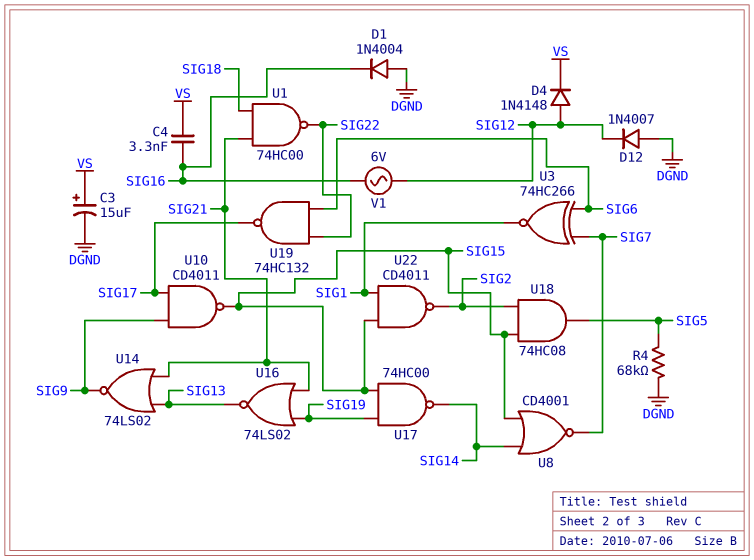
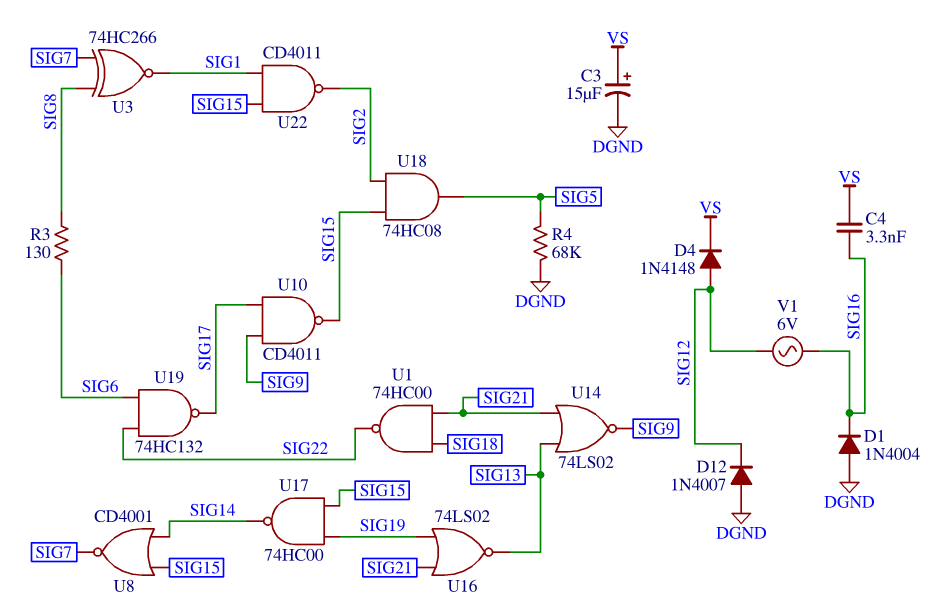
R3: none -> 130 (SIG6, SIG8)
U3: XNOR 74HC266 (in SIG6, in SIG7, out SIG1) -> XNOR 74HC266 (in SIG7, in SIG8, out SIG1)

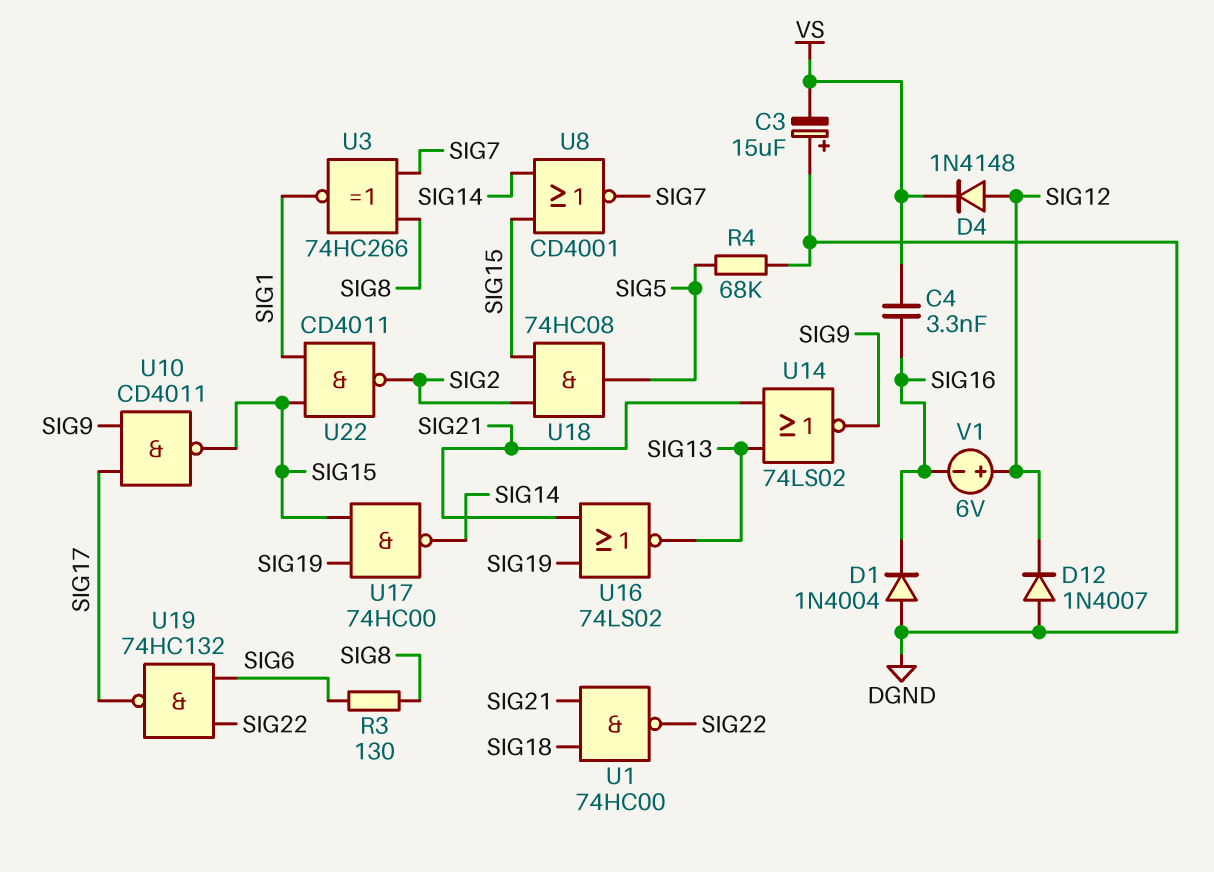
C3: 15uF (plus VS, minus DGND) -> 15uF (plus DGND, minus VS)
V1: AC 6V (SIG12, SIG16) -> 6V (plus SIG12, minus SIG16)

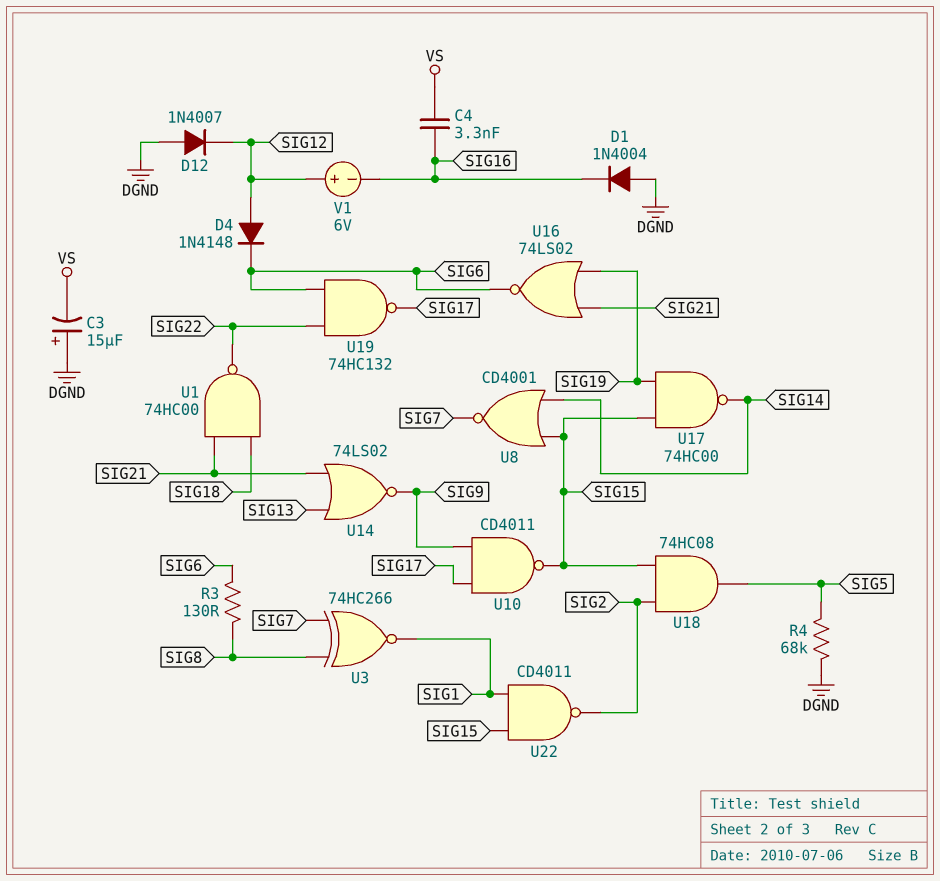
D4: diode 1N4148 (A SIG12, K VS) -> diode 1N4148 (A SIG12, K SIG6)
U16: NOR 74LS02 (in SIG19, in SIG21, out SIG13) -> NOR 74LS02 (in SIG19, in SIG21, out SIG6)

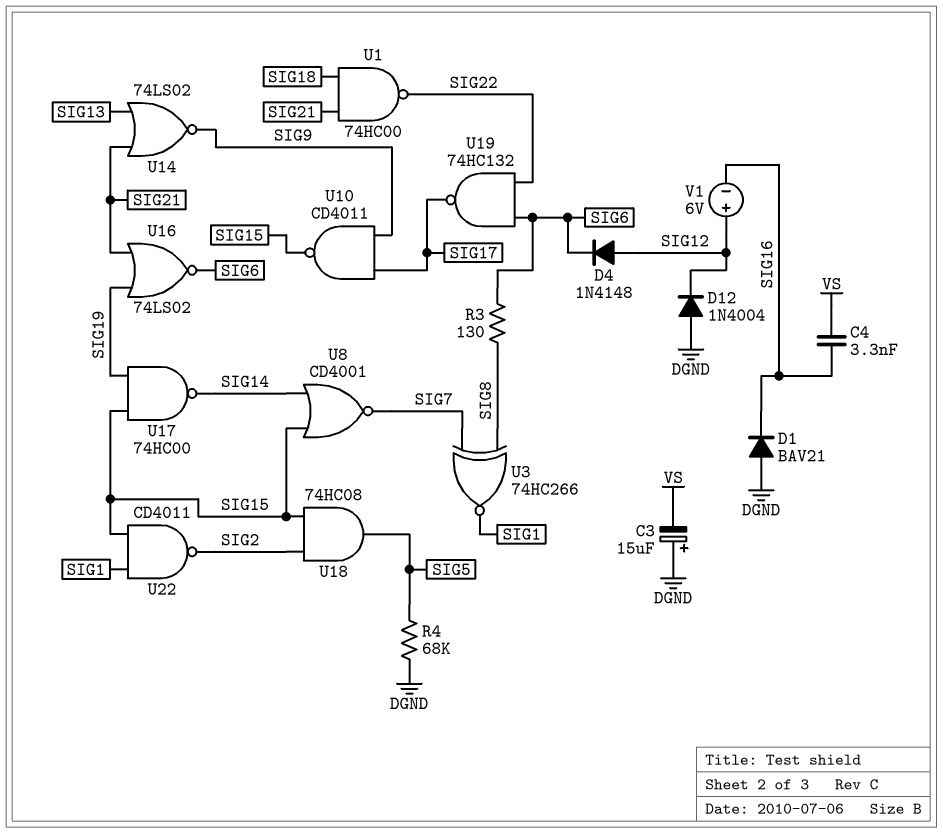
D1: diode 1N4004 (A DGND, K SIG16) -> diode BAV21 (A DGND, K SIG16)
D12: diode 1N4007 (A DGND, K SIG12) -> diode 1N4004 (A DGND, K SIG12)

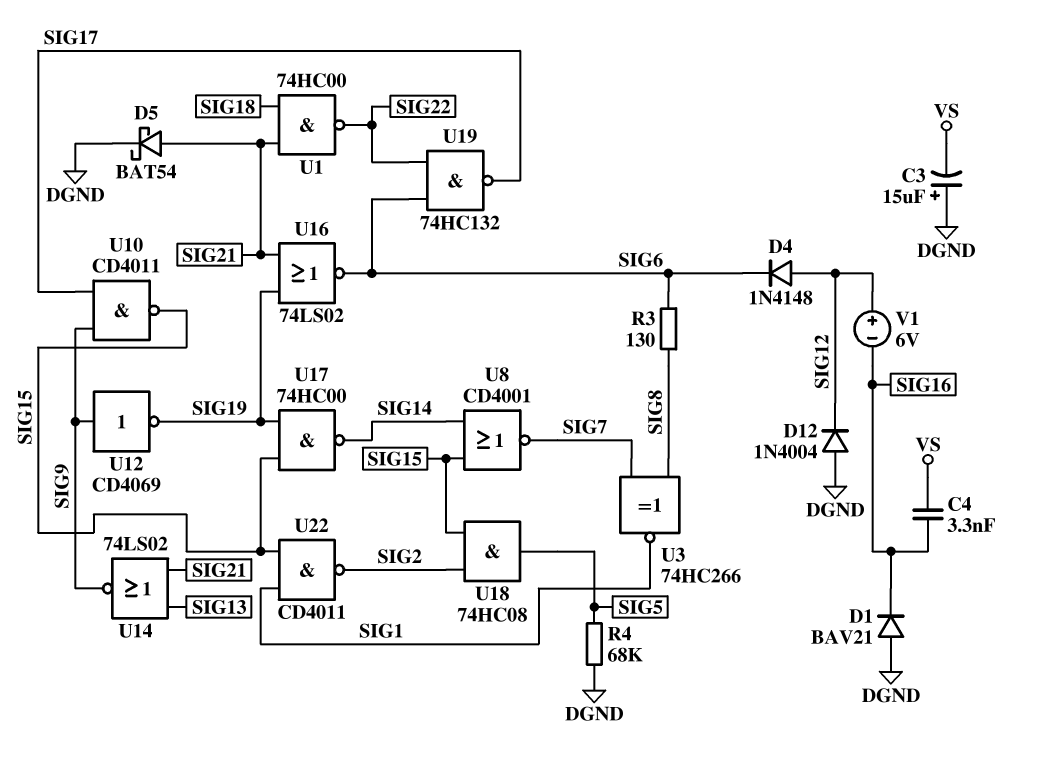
D5: none -> schottky BAT54 (A SIG21, K DGND)
U12: none -> NOT CD4069 (in SIG9, out SIG19)

